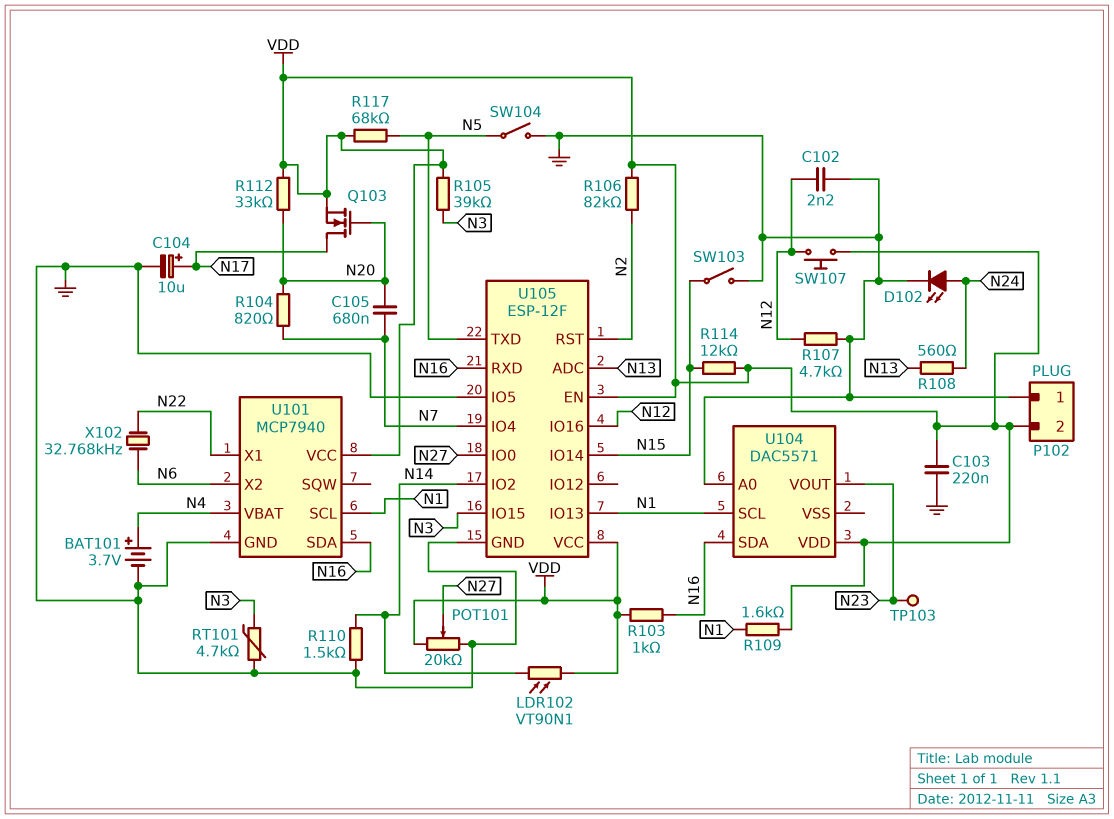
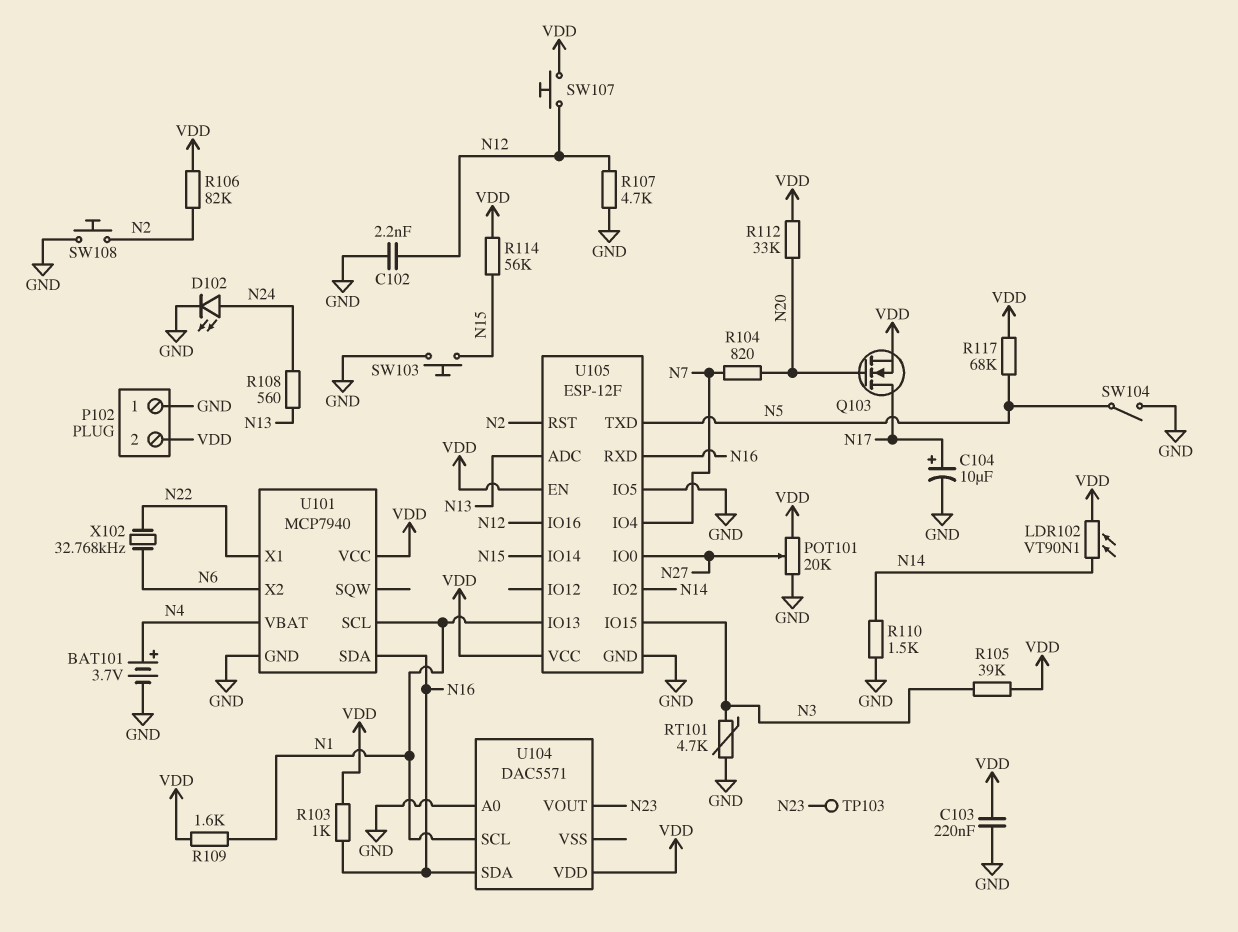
C105: 680nF (N7, N20) -> none
R114: 12k (N15, VDD) -> 56k (N15, VDD)
SW103: switch (GND, N15) -> button (GND, N15)
SW108: none -> button (GND, N2)

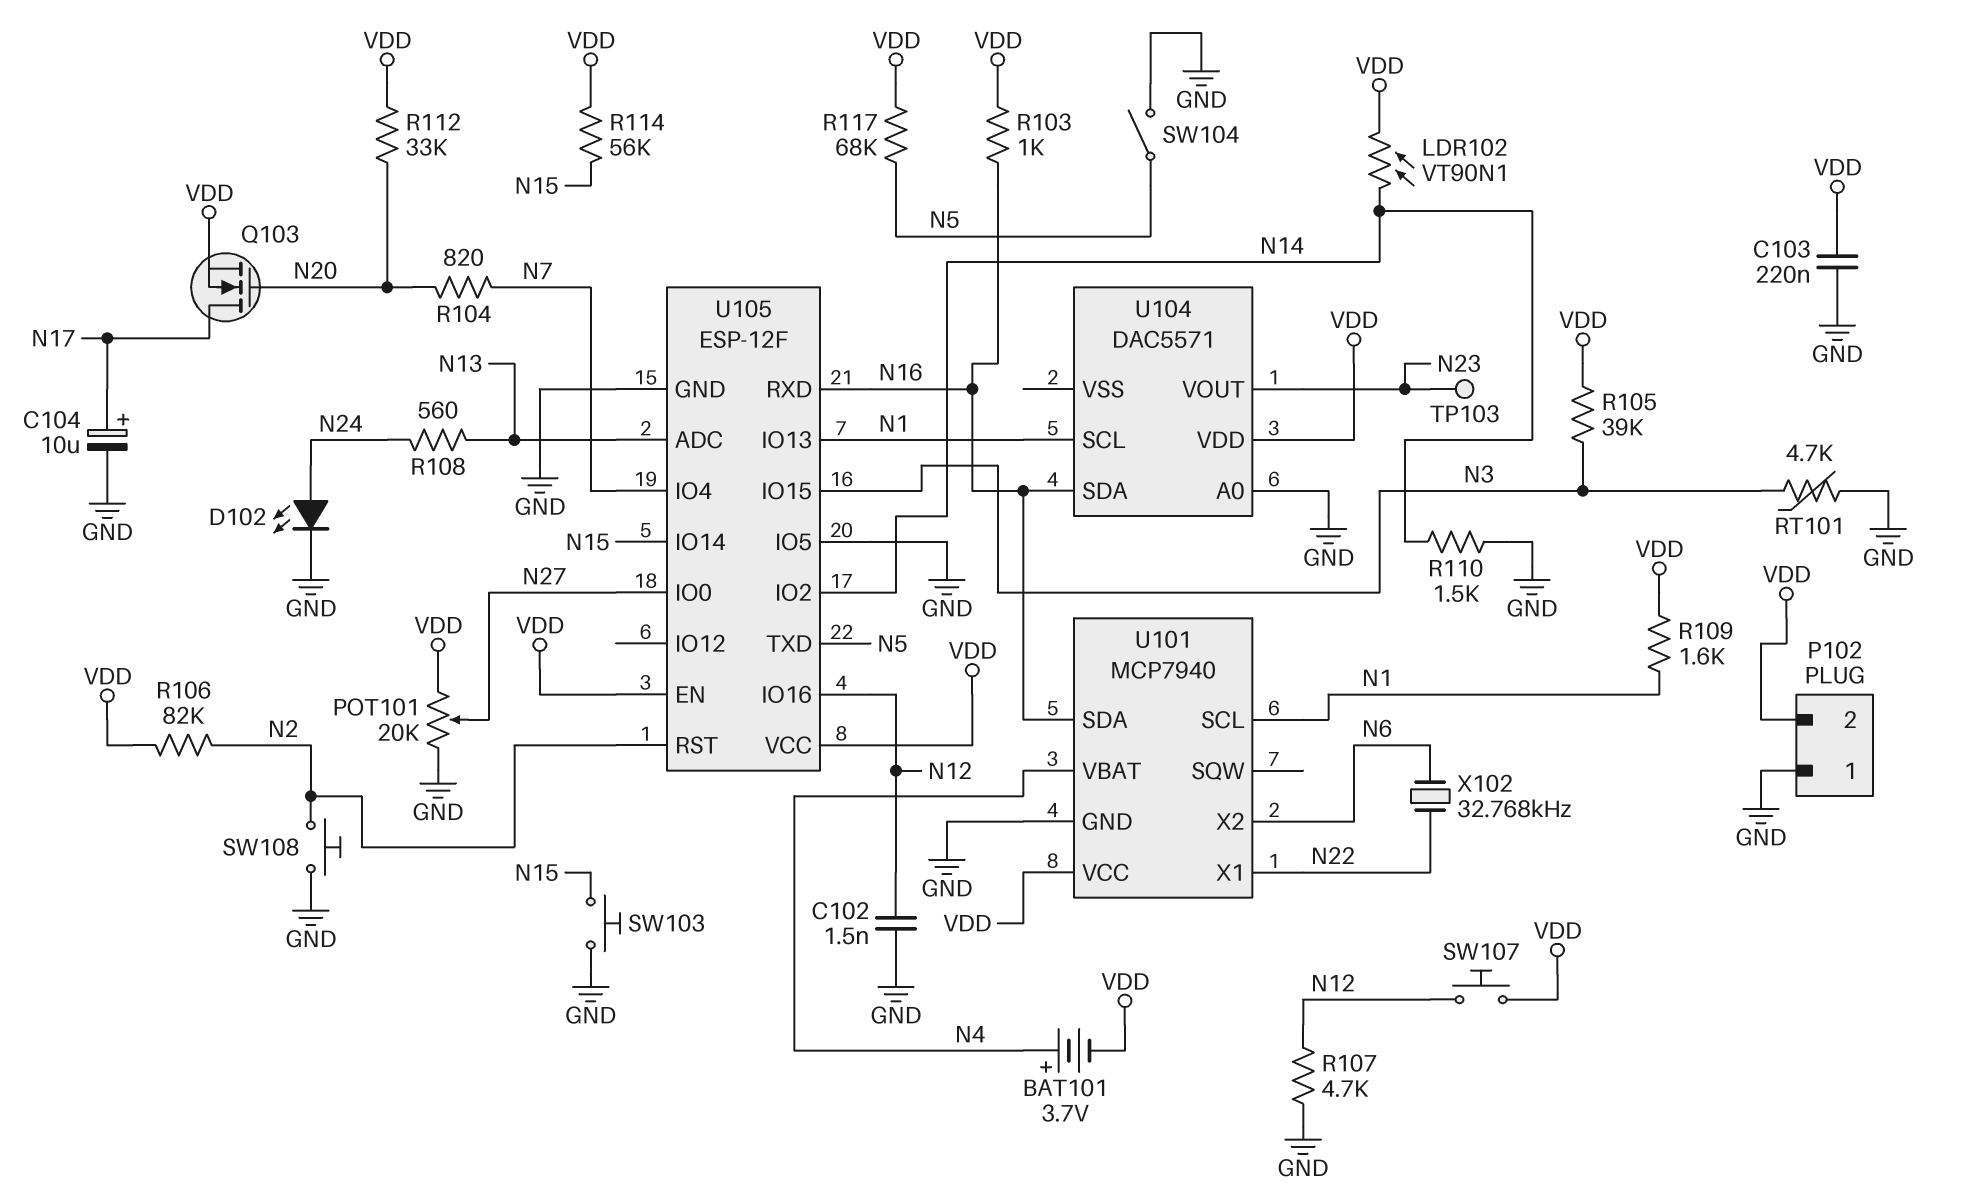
BAT101: 3.7V (plus N4, minus GND) -> 3.7V (plus N4, minus VDD)
C102: 2.2nF (GND, N12) -> 1.5nF (GND, N12)

